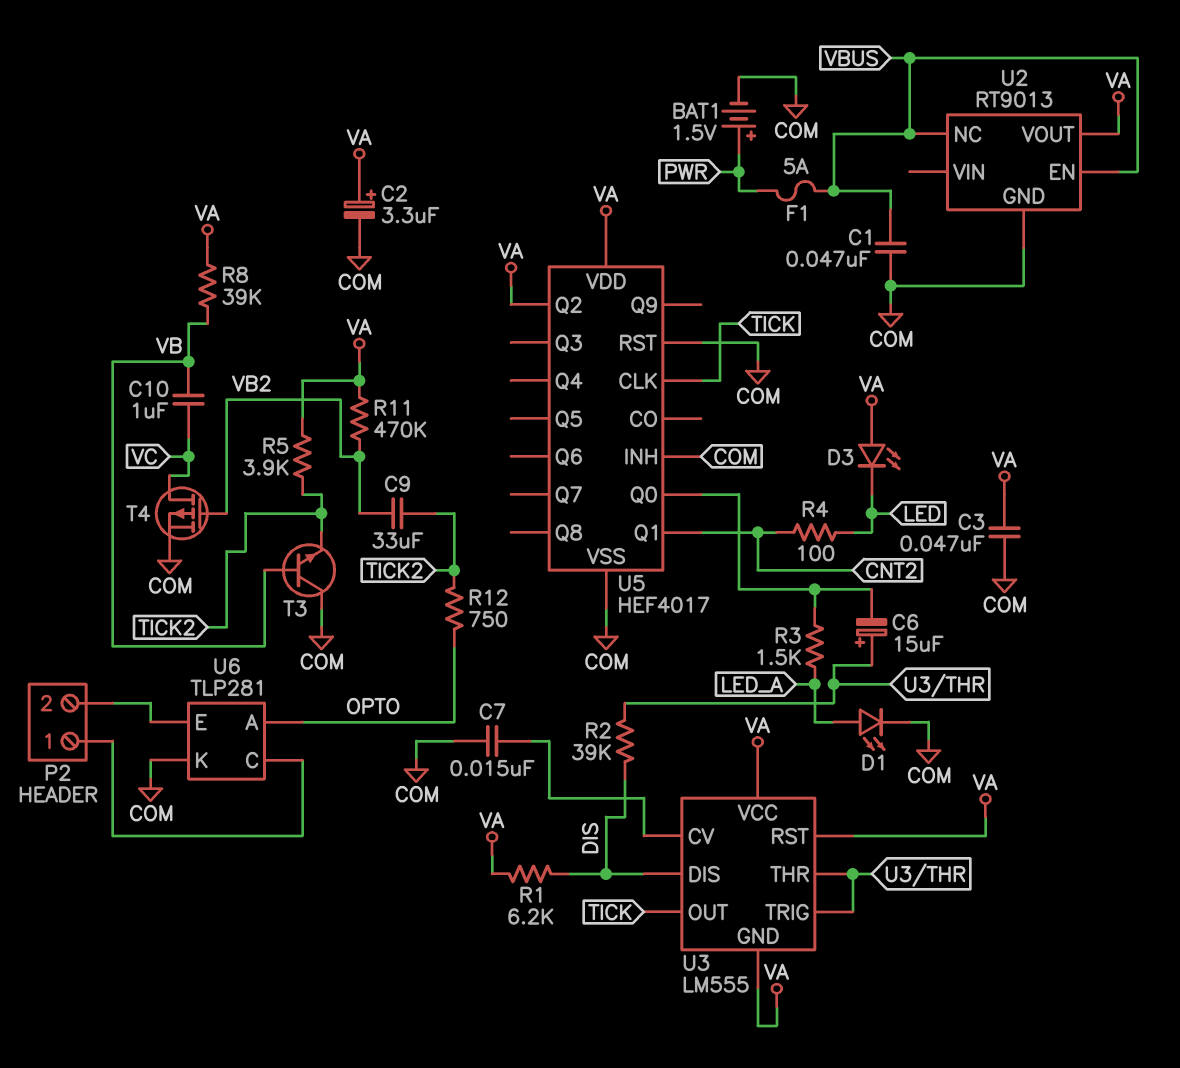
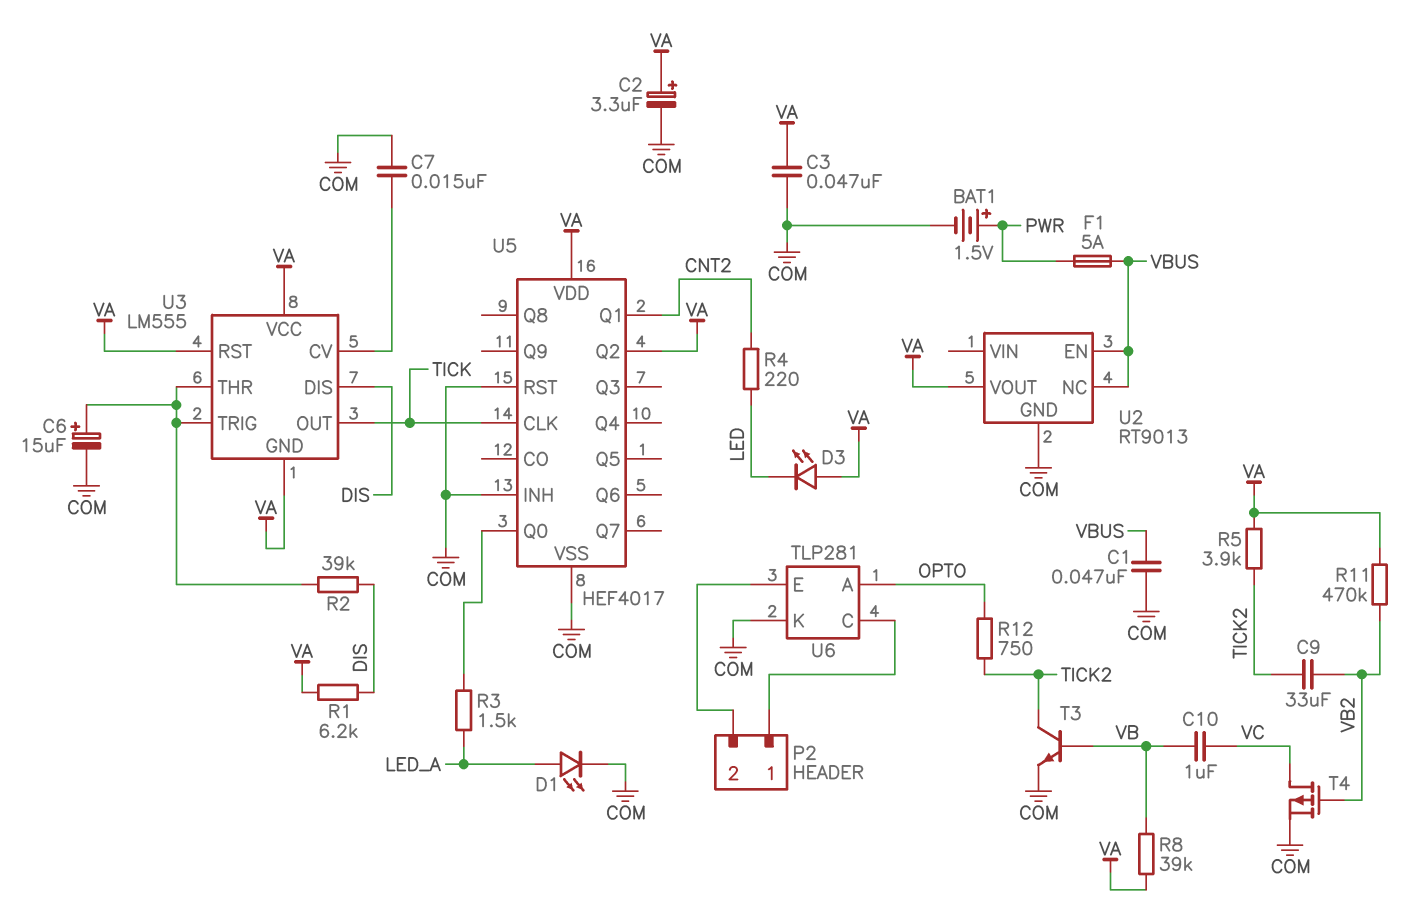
C6: 15uF (plus U3/THR, minus U5/Q0) -> 15uF (plus U3/THR, minus COM)
R4: 100 (CNT2, LED) -> 220 (CNT2, LED)
T3: NPN (B VB, C COM, E TICK2) -> NPN (B VB, C TICK2, E COM)

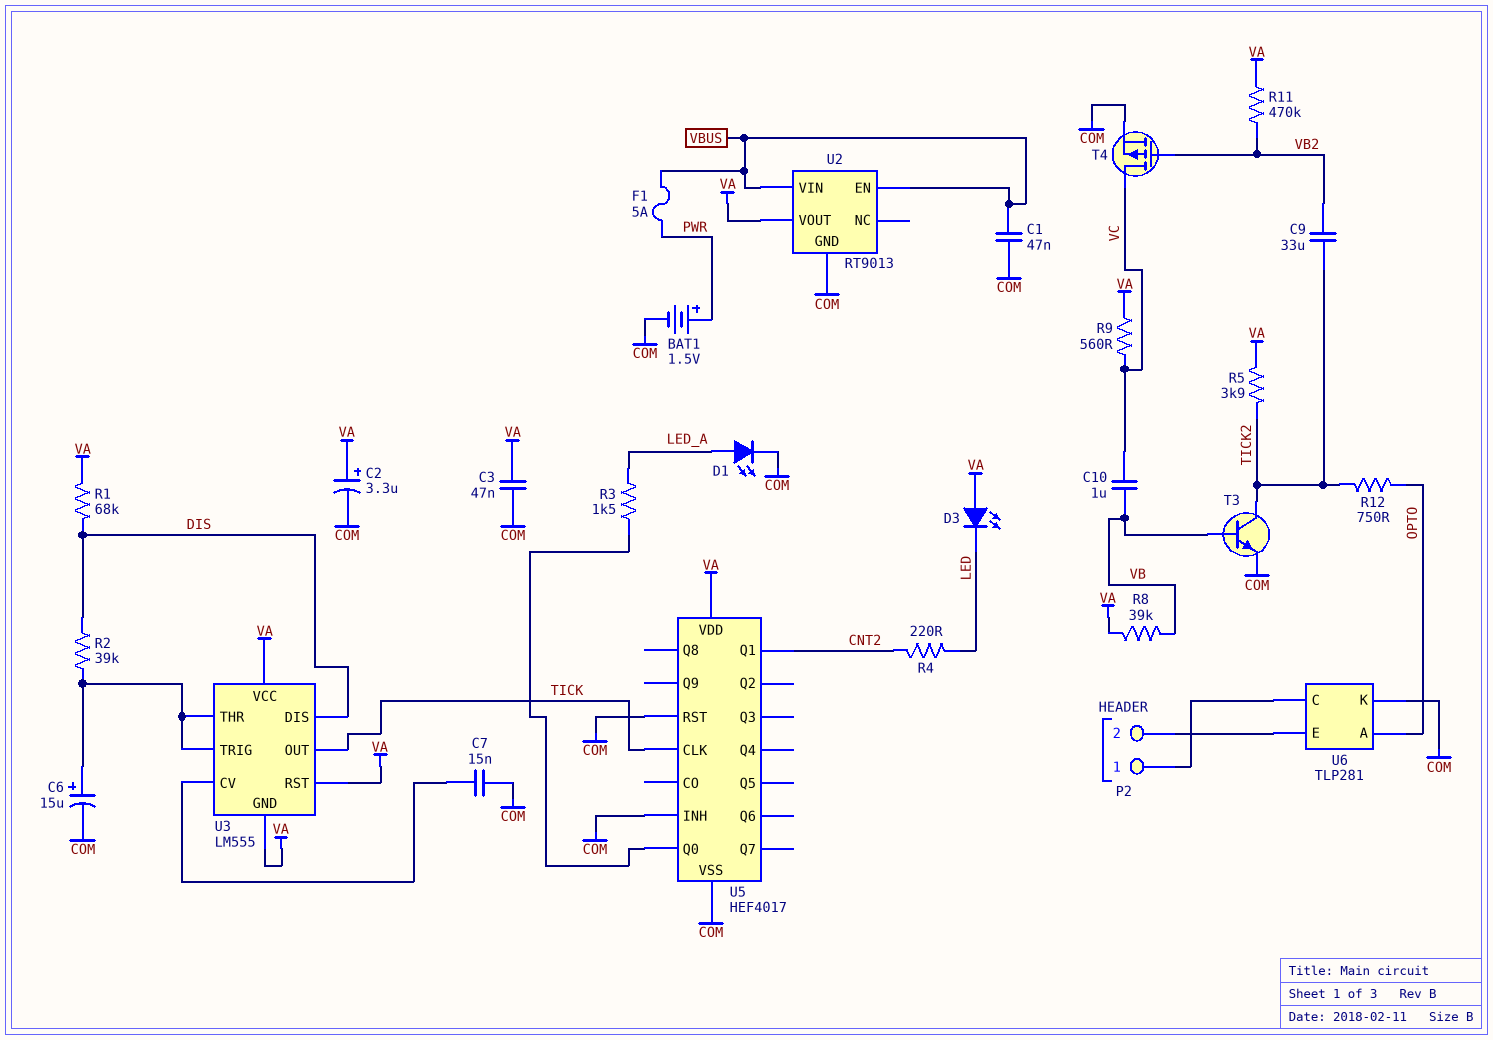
R1: 6.2k (DIS, VA) -> 68k (DIS, VA)
R9: none -> 560 (VA, VC)
U2 pin NC: VBUS -> none
U2 pin VIN: none -> VBUS
U5 pin Q2: VA -> none

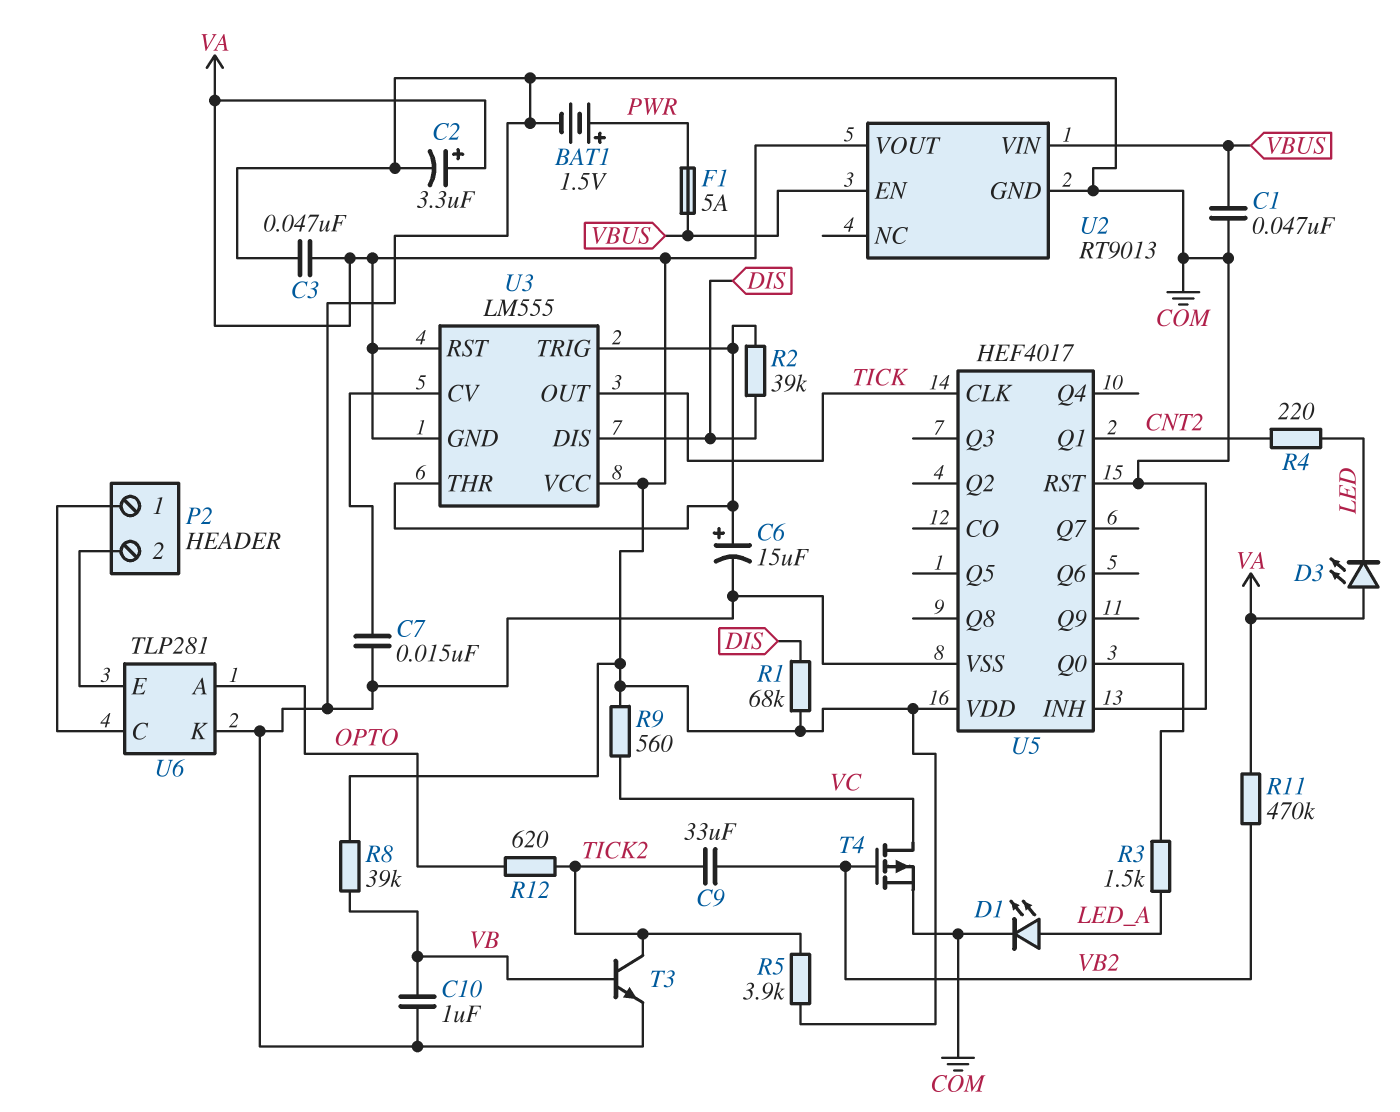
C10: 1uF (VB, VC) -> 1uF (COM, VB)
R12: 750 (OPTO, TICK2) -> 620 (OPTO, TICK2)

